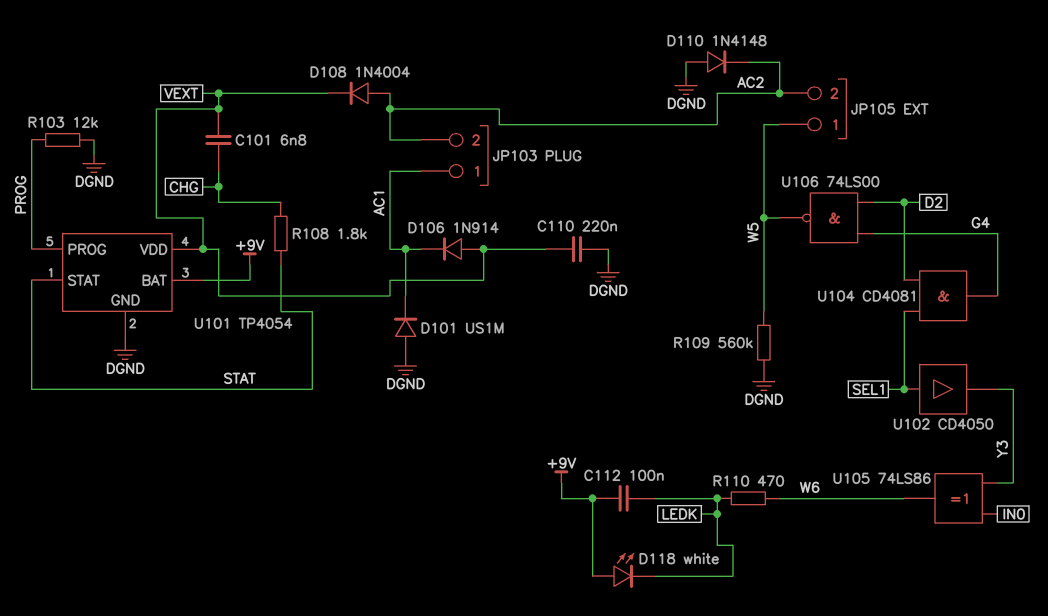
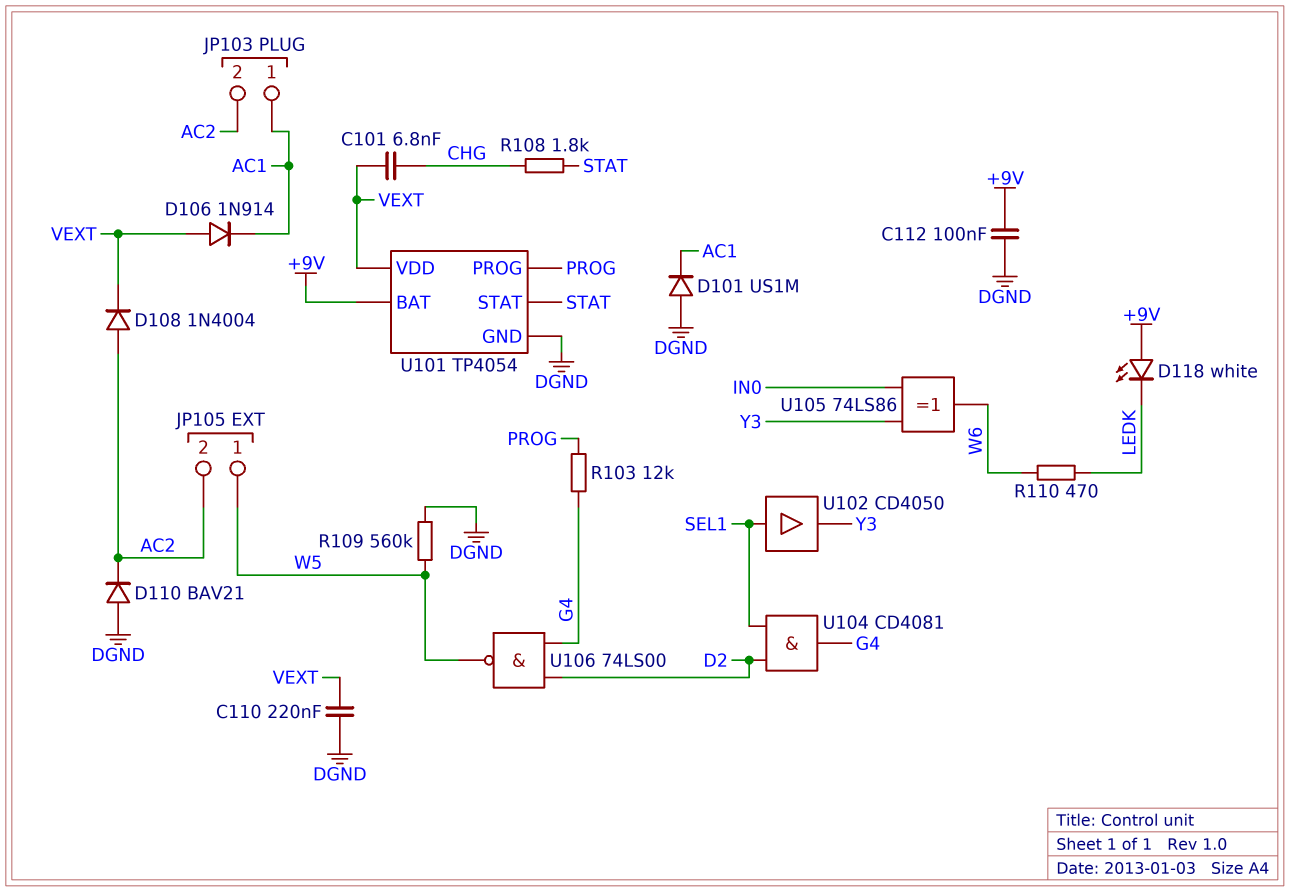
C112: 100nF (+9V, LEDK) -> 100nF (+9V, DGND)
D110: diode 1N4148 (A DGND, K AC2) -> diode BAV21 (A DGND, K AC2)
R103: 12k (DGND, PROG) -> 12k (G4, PROG)

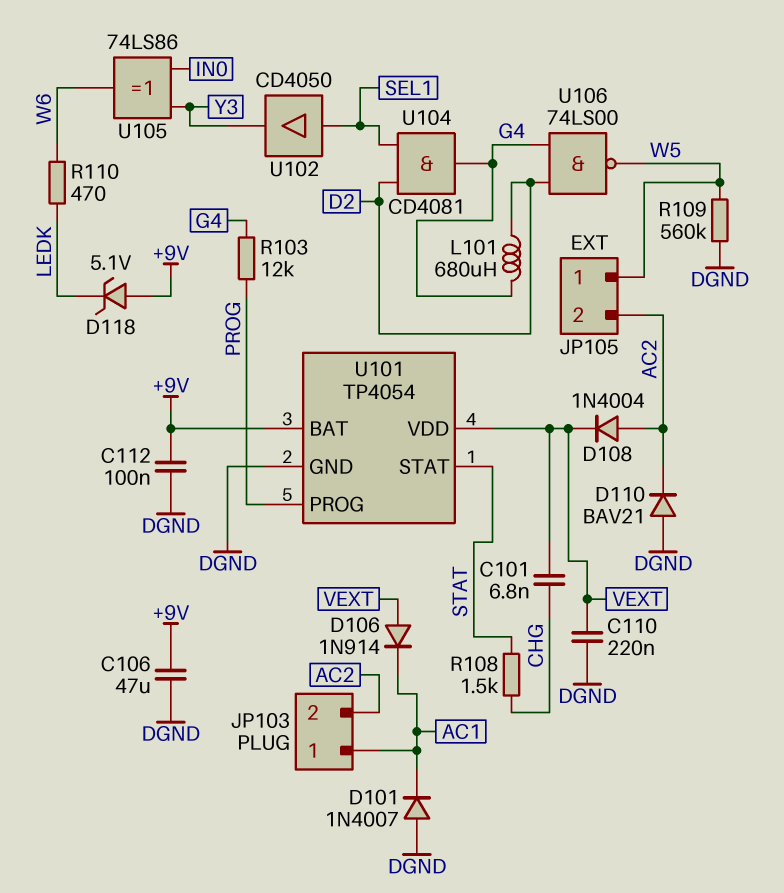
C106: none -> 47uF (+9V, DGND)
D101: diode US1M (A DGND, K AC1) -> diode 1N4007 (A DGND, K AC1)
D118: LED white (A +9V, K LEDK) -> zener 5.1V (A +9V, K LEDK)
L101: none -> 680uH (D2, G4)
R108: 1.8k (CHG, STAT) -> 1.5k (CHG, STAT)

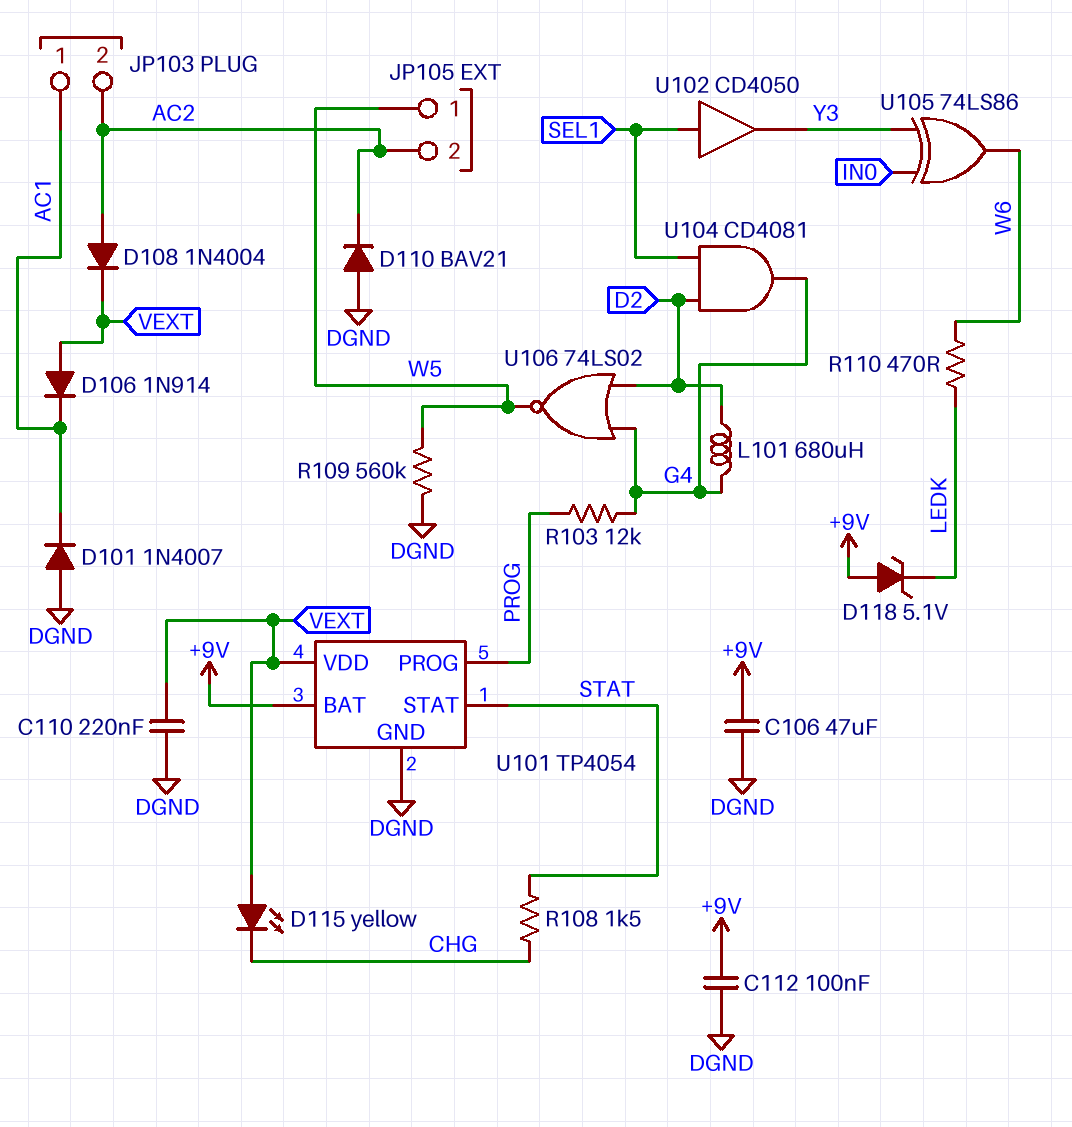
C101: 6.8nF (CHG, VEXT) -> none
D115: none -> LED yellow (A VEXT, K CHG)
U106: NAND 74LS00 (in D2, in G4, out W5) -> NOR 74LS02 (in D2, in G4, out W5)

